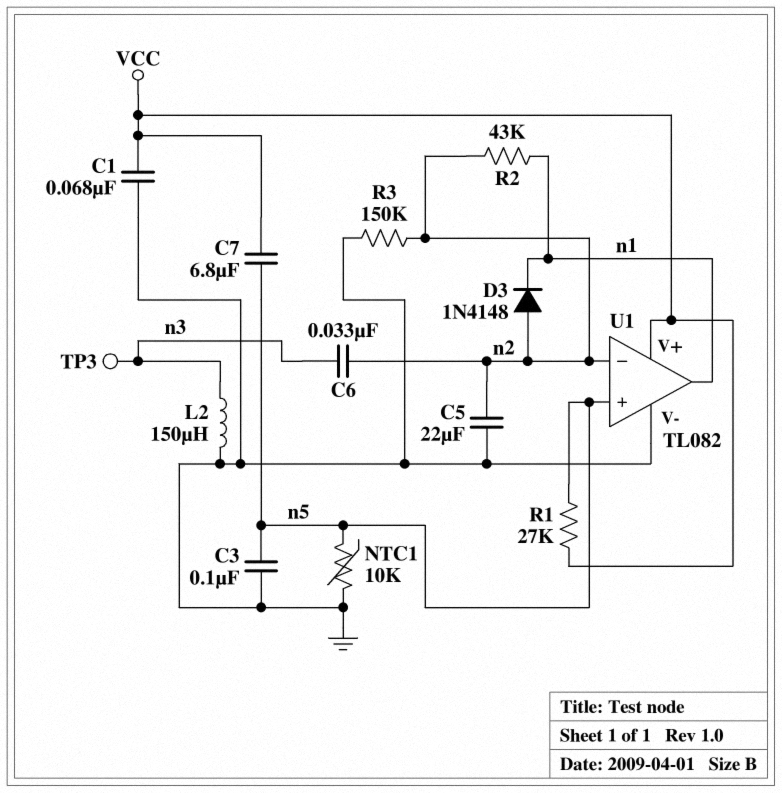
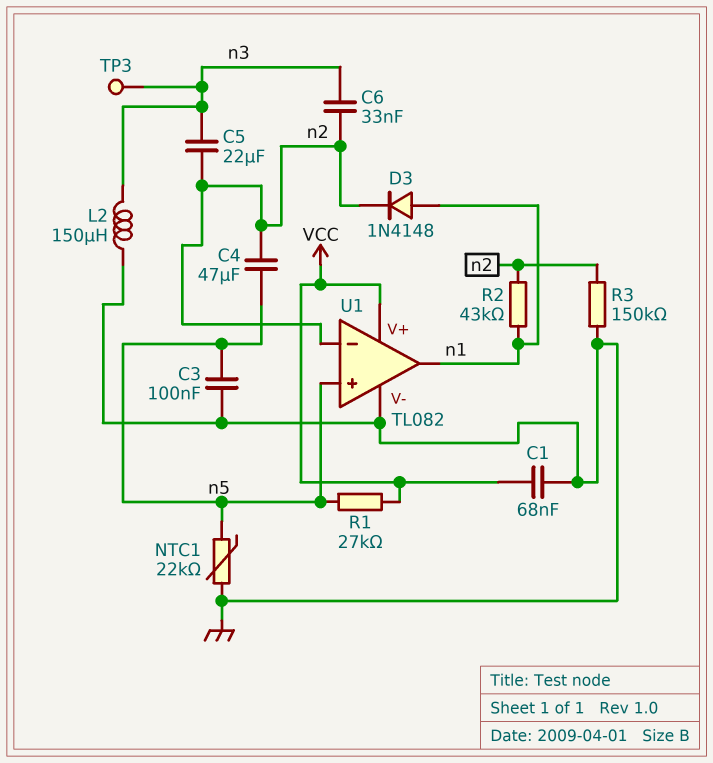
C4: none -> 47uF (n2, n5)
C5: 22uF (GND, n2) -> 22uF (n2, n3)
C7: 6.8uF (VCC, n5) -> none
D3: diode 1N4148 (A n2, K n1) -> diode 1N4148 (A n1, K n2)
NTC1: 10k (GND, n5) -> 22k (GND, n5)

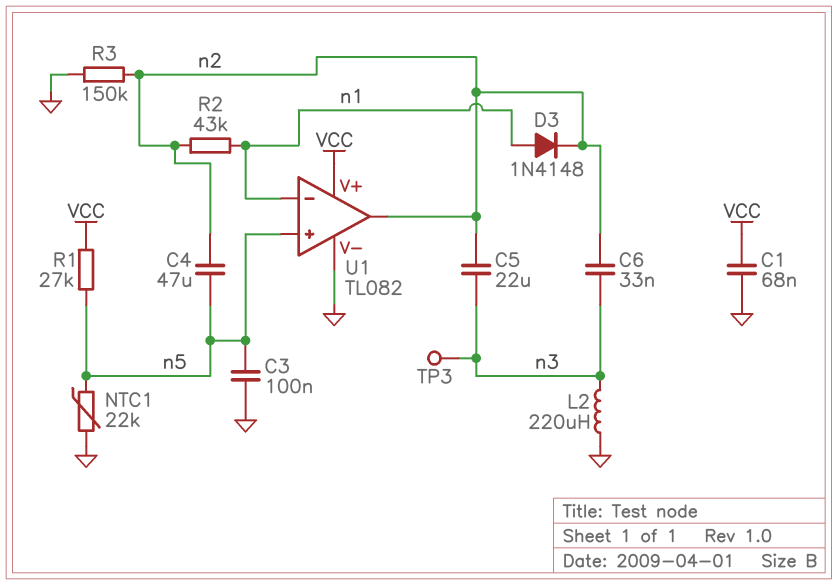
L2: 150uH (GND, n3) -> 220uH (GND, n3)
U1 pin in-: n2 -> n1
U1 pin out: n1 -> n2

